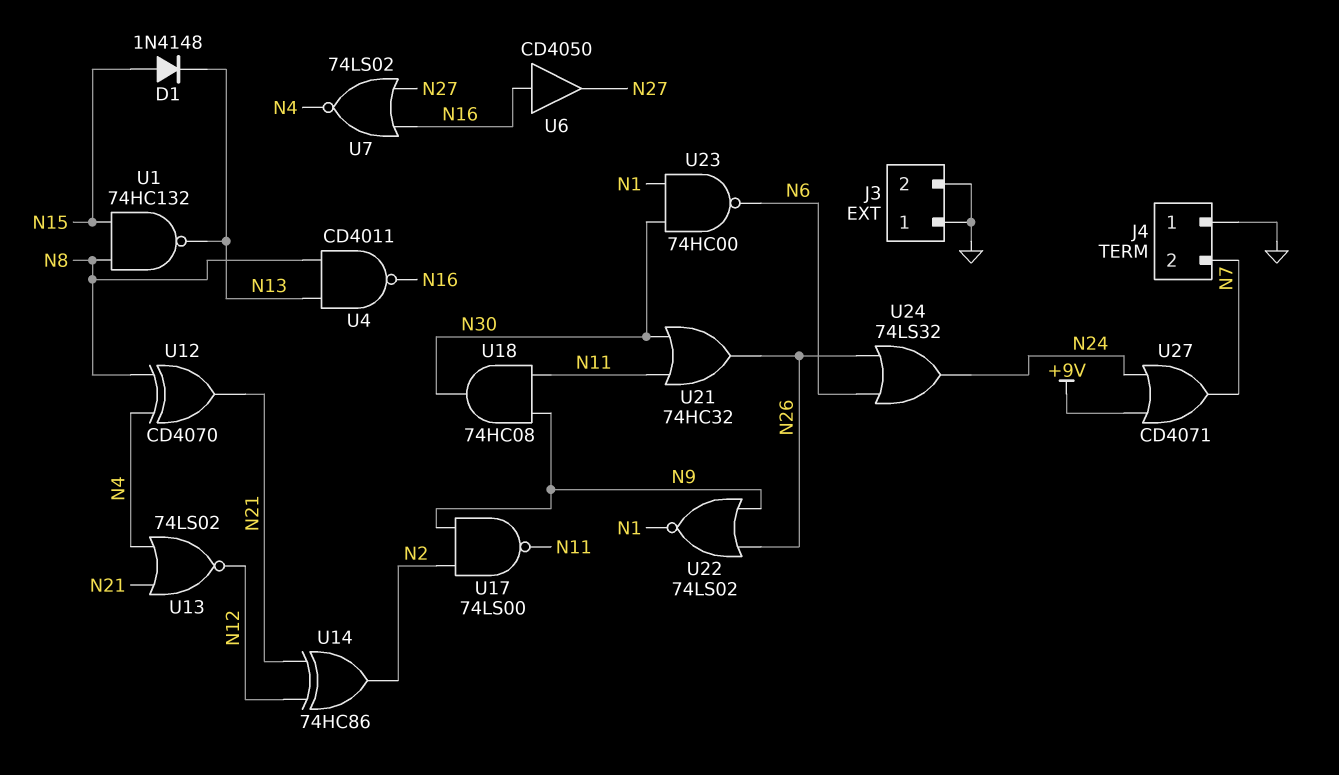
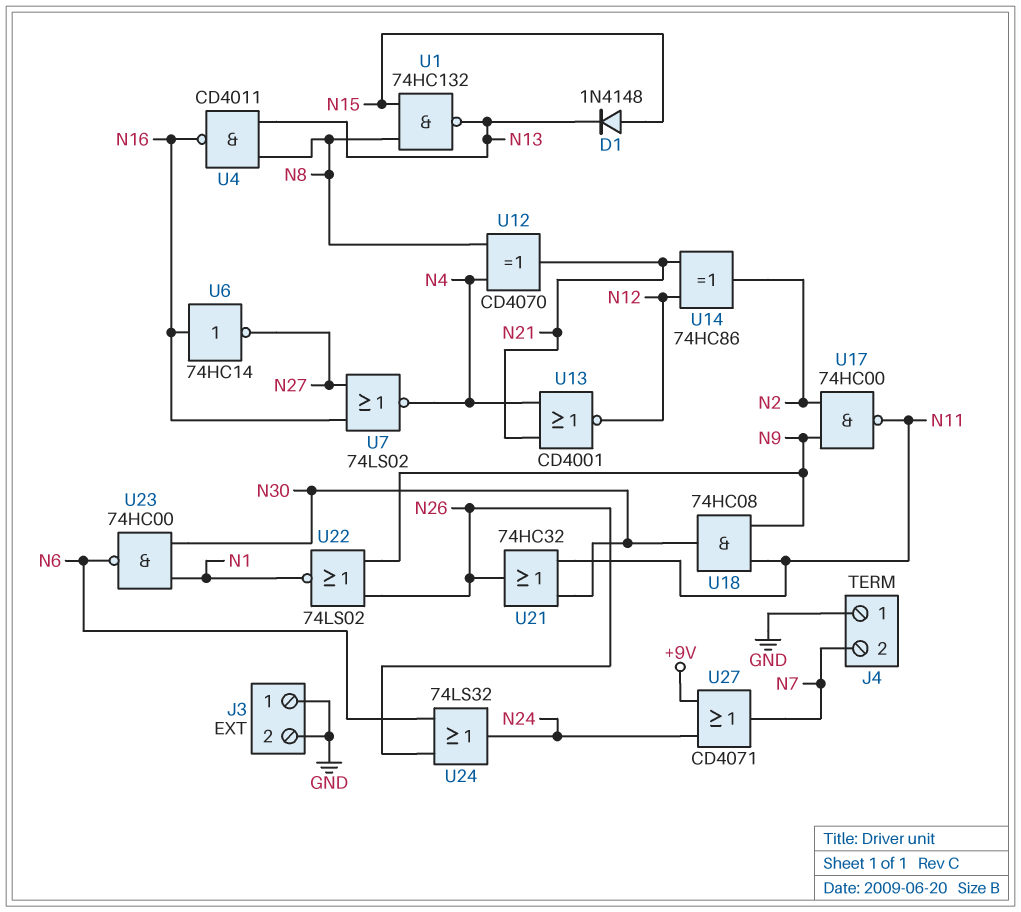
U6: buffer CD4050 (in N16, out N27) -> NOT 74HC14 (in N16, out N27)
U13: NOR 74LS02 (in N4, in N21, out N12) -> NOR CD4001 (in N4, in N21, out N12)
U17: NAND 74LS00 (in N2, in N9, out N11) -> NAND 74HC00 (in N2, in N9, out N11)

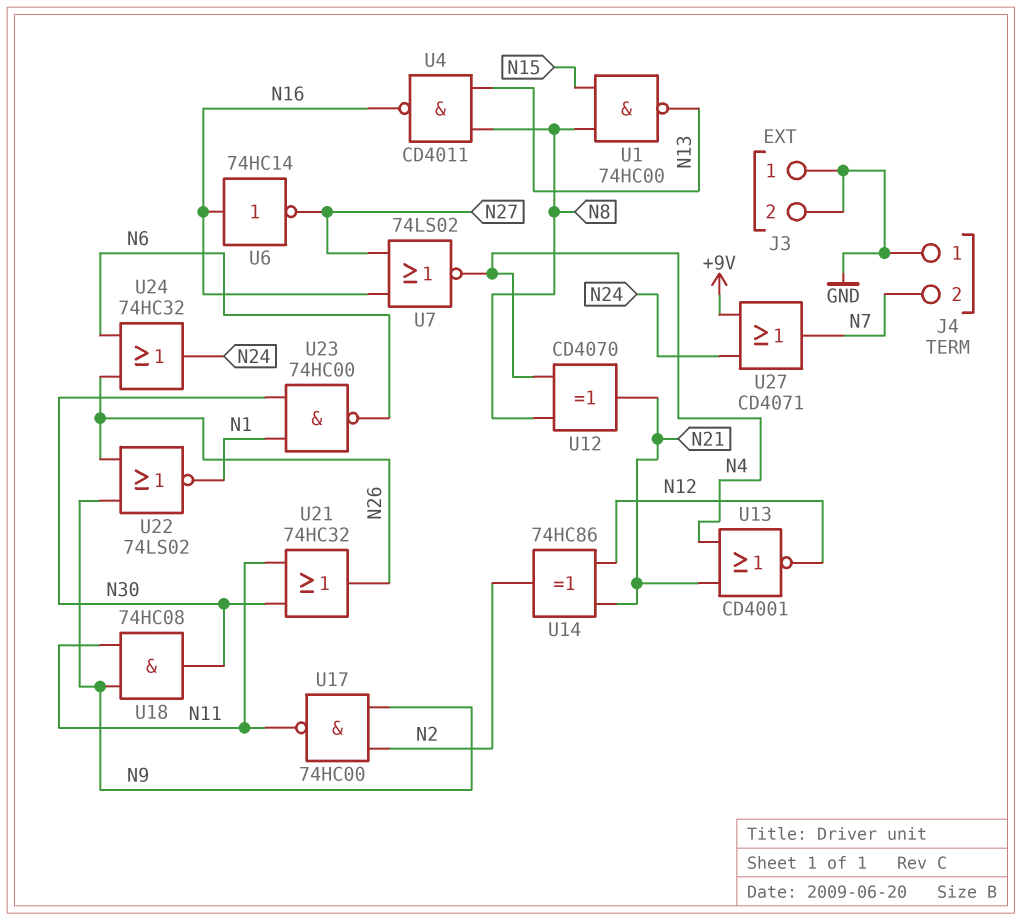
D1: diode 1N4148 (A N15, K N13) -> none
U1: NAND 74HC132 (in N8, in N15, out N13) -> NAND 74HC00 (in N8, in N15, out N13)
U24: OR 74LS32 (in N6, in N26, out N24) -> OR 74HC32 (in N6, in N26, out N24)

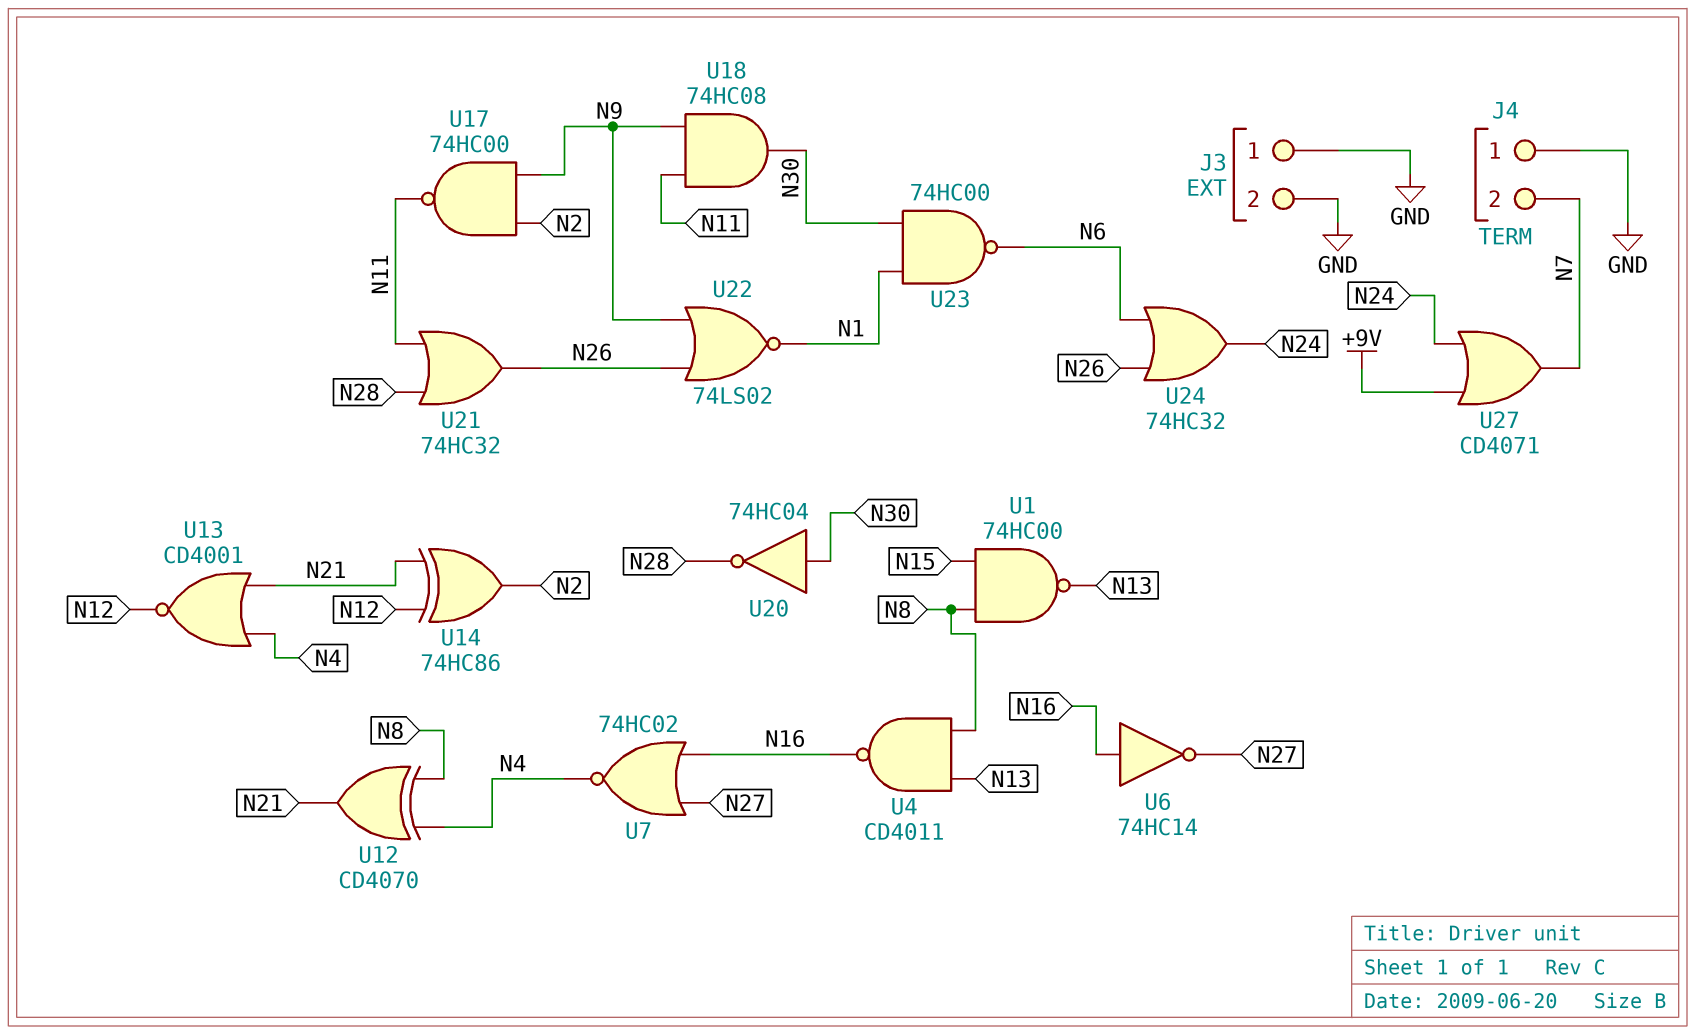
U7: NOR 74LS02 (in N16, in N27, out N4) -> NOR 74HC02 (in N16, in N27, out N4)
U20: none -> NOT 74HC04 (in N30, out N28)
U21: OR 74HC32 (in N11, in N30, out N26) -> OR 74HC32 (in N11, in N28, out N26)

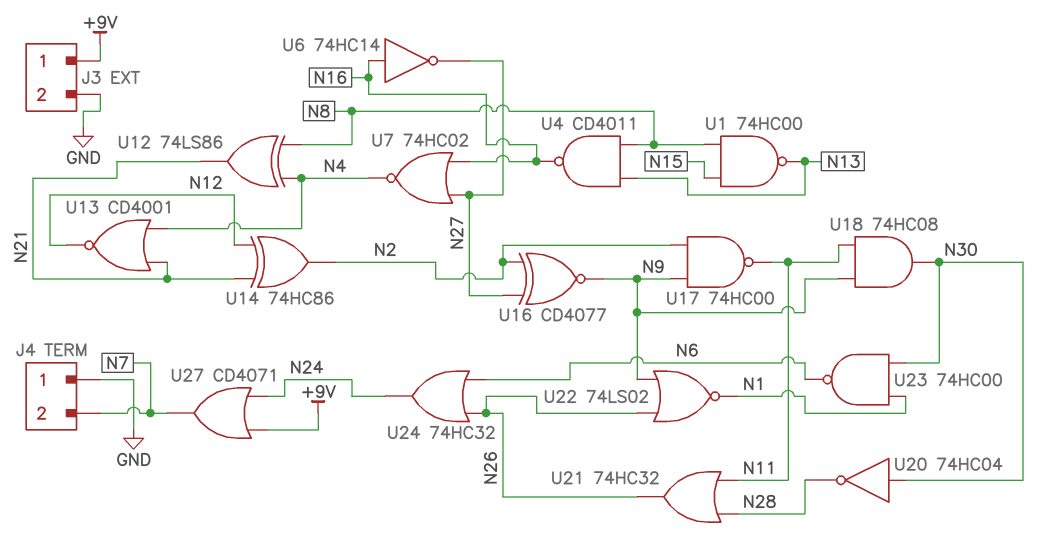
J3 pin 1: GND -> +9V
U12: XOR CD4070 (in N4, in N8, out N21) -> XOR 74LS86 (in N4, in N8, out N21)
U16: none -> XNOR CD4077 (in N2, in N27, out N9)

